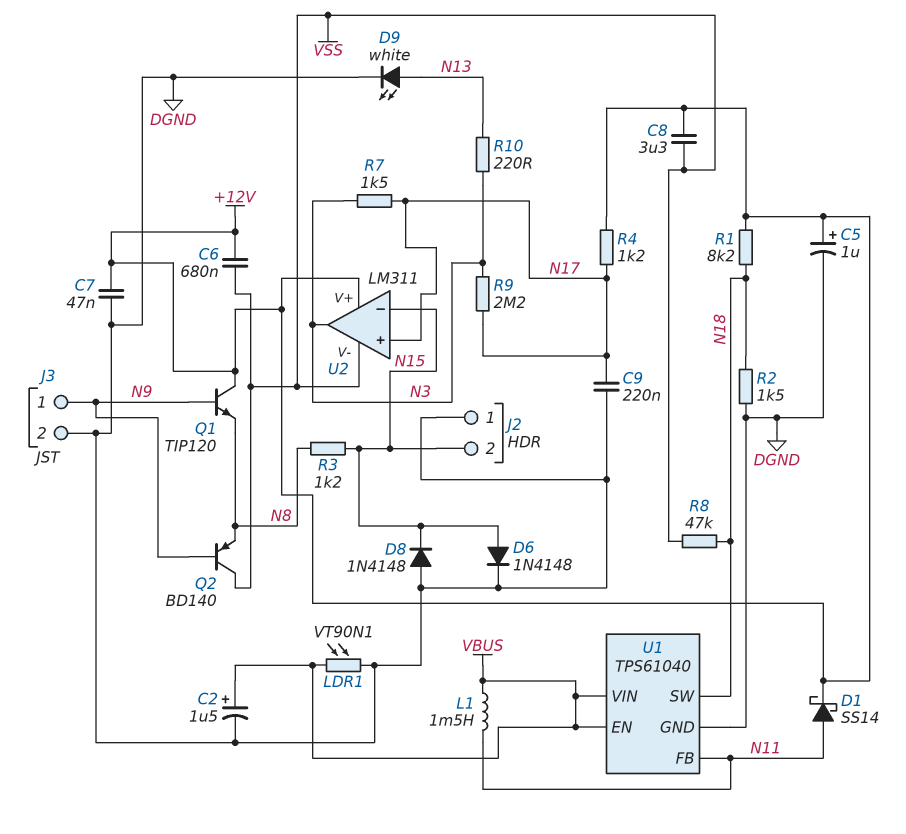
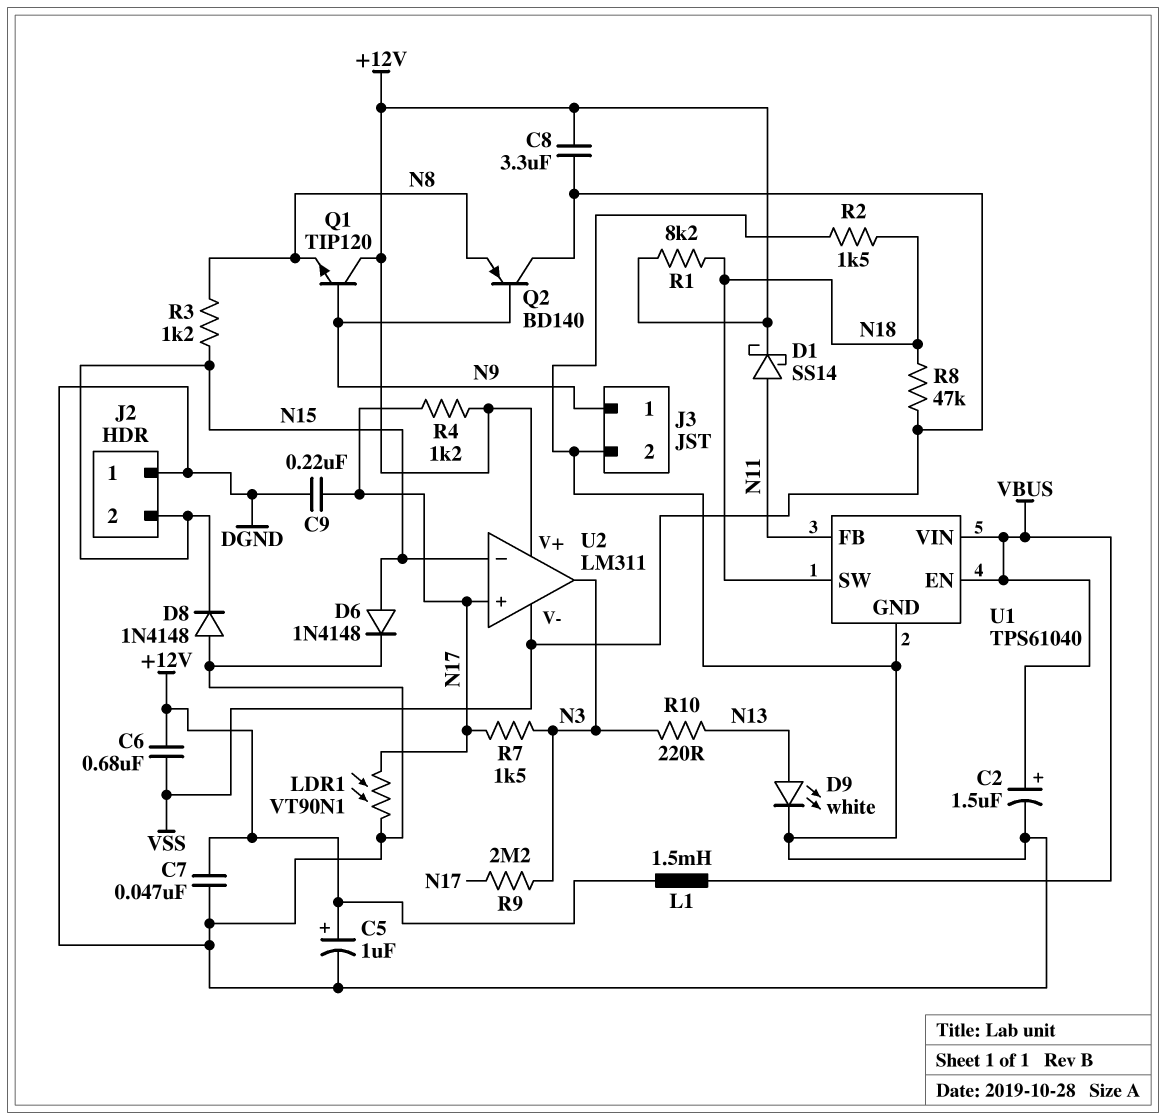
L1: 1.5mH (N11, VBUS) -> 1.5mH (+12V, VBUS)
LDR1: VT90N1 (DGND, VBUS) -> VT90N1 (DGND, N17)

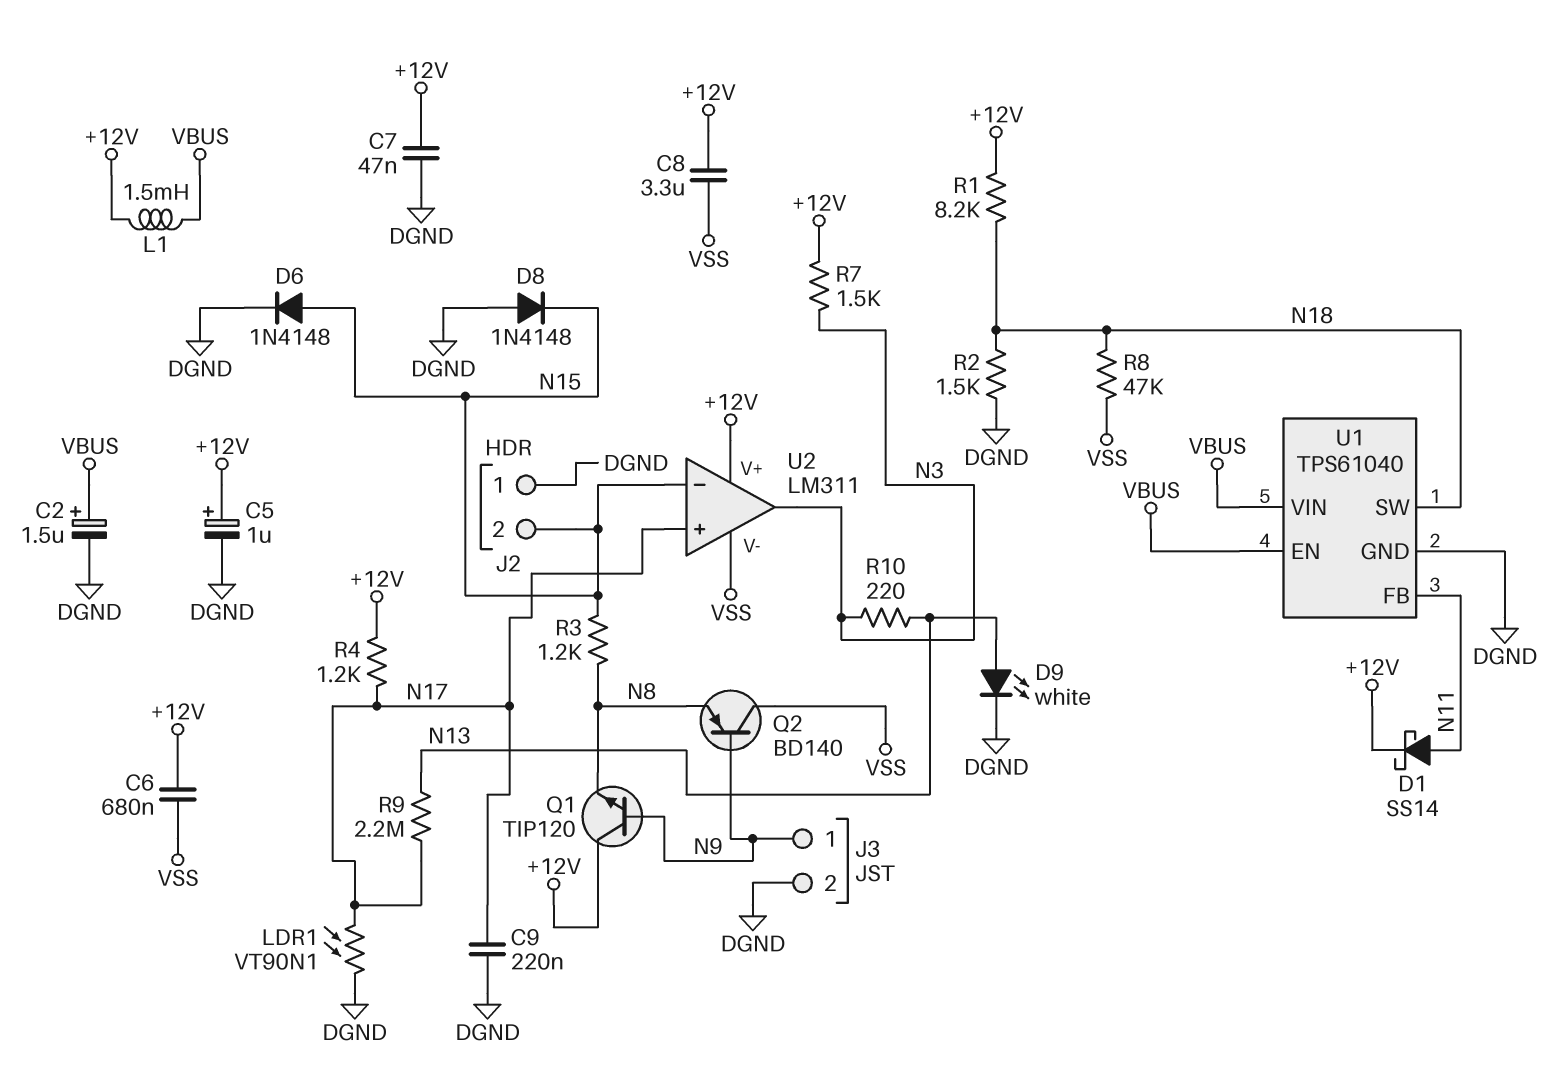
R7: 1.5k (N3, N17) -> 1.5k (+12V, N3)
R9: 2.2M (N3, N17) -> 2.2M (N13, N17)

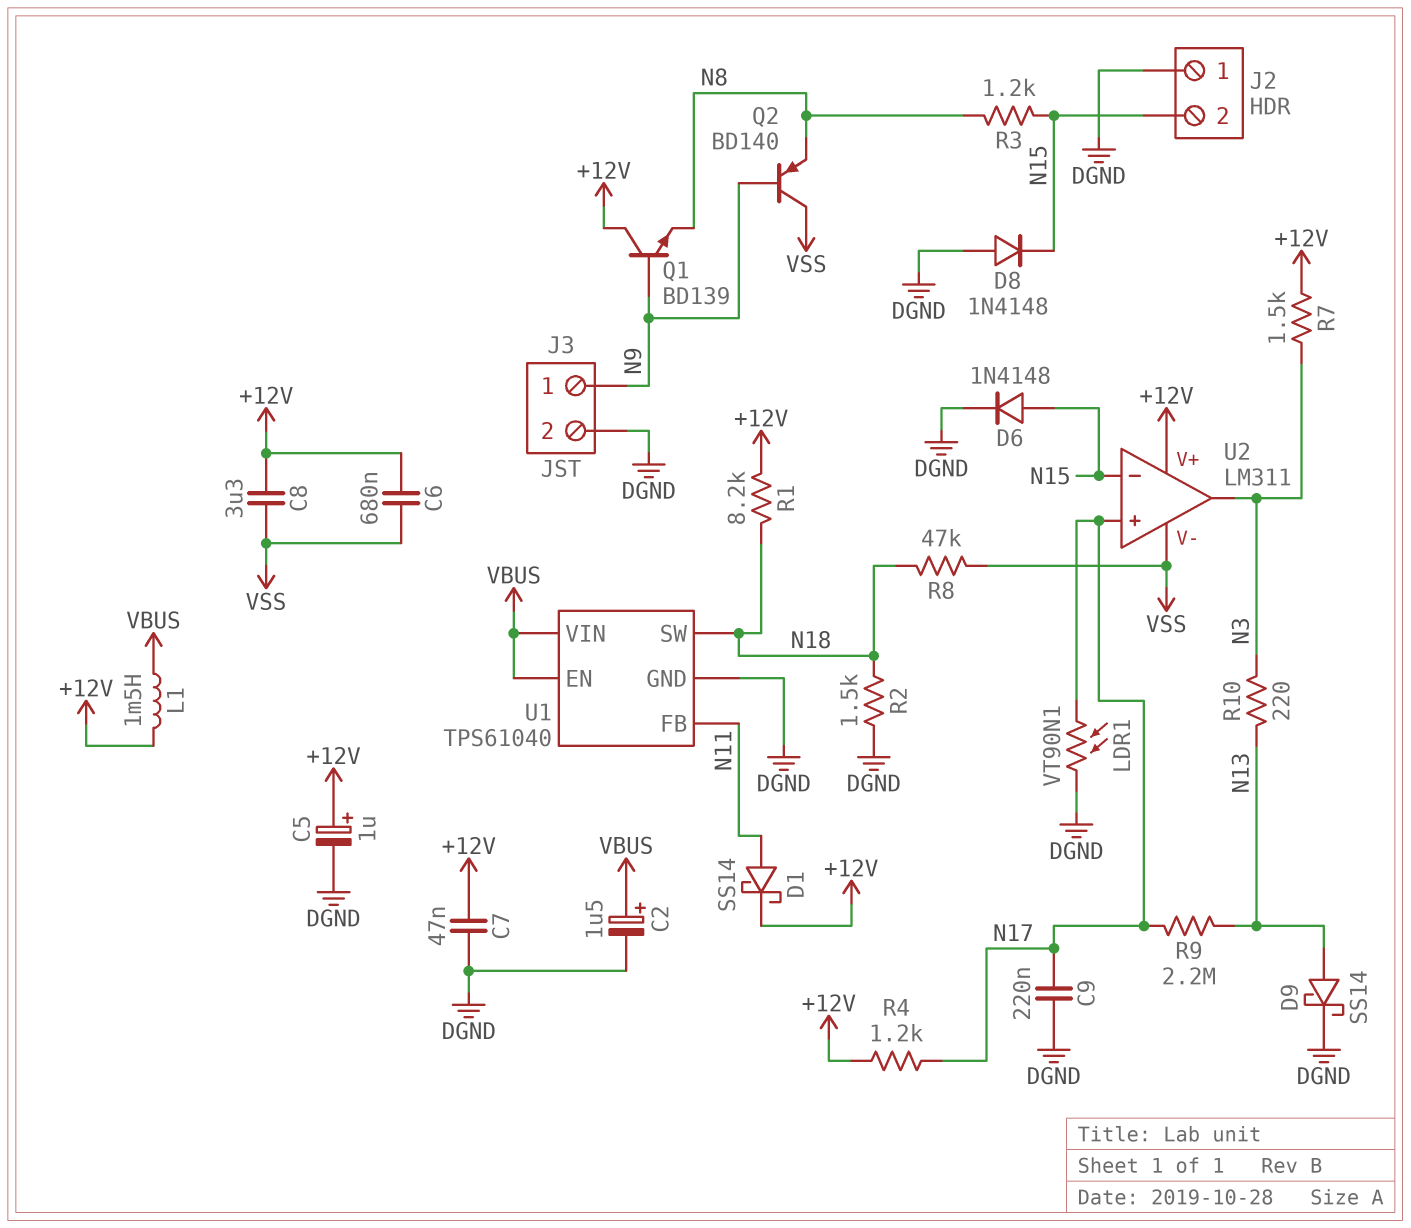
D9: LED white (A N13, K DGND) -> schottky SS14 (A N13, K DGND)
Q1: NPN TIP120 (B N9, C +12V, E N8) -> NPN BD139 (B N9, C +12V, E N8)

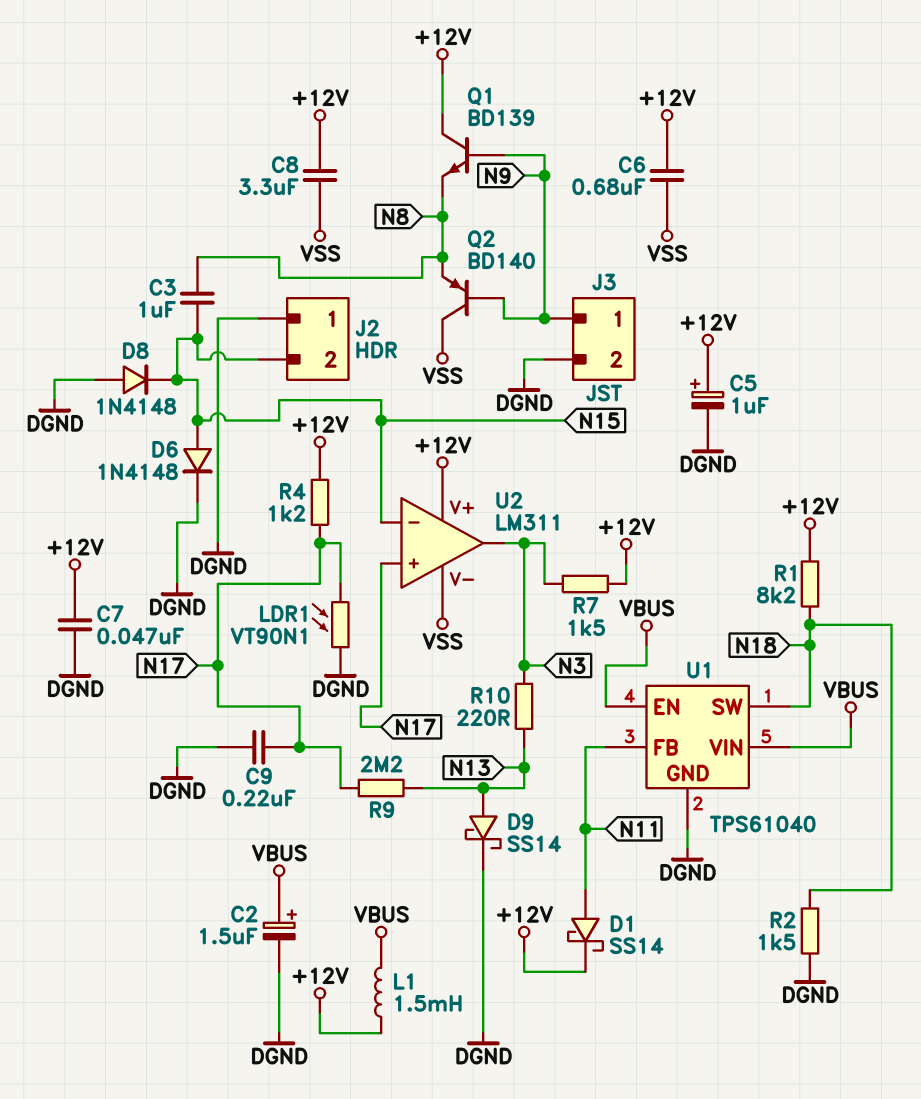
C3: none -> 1uF (N8, N15)
R3: 1.2k (N8, N15) -> none
R8: 47k (N18, VSS) -> none

